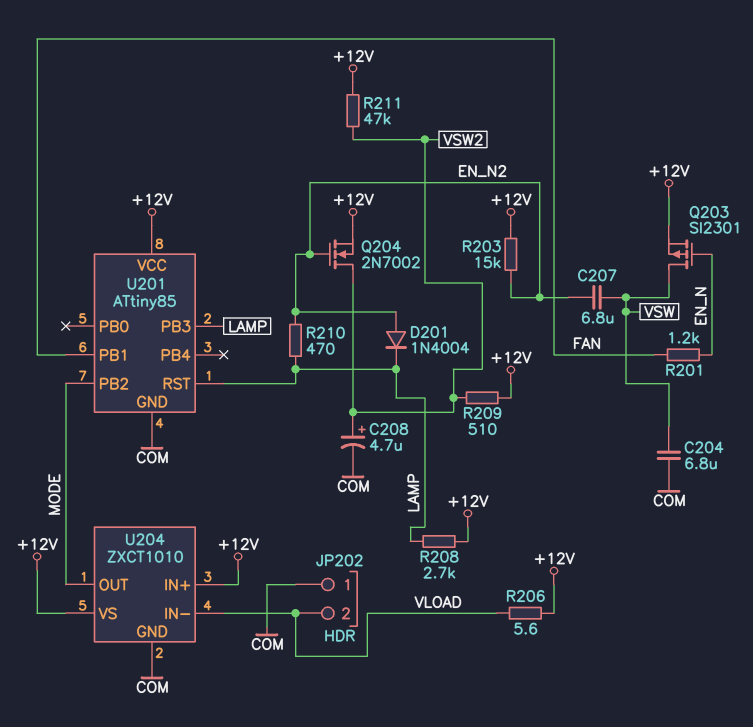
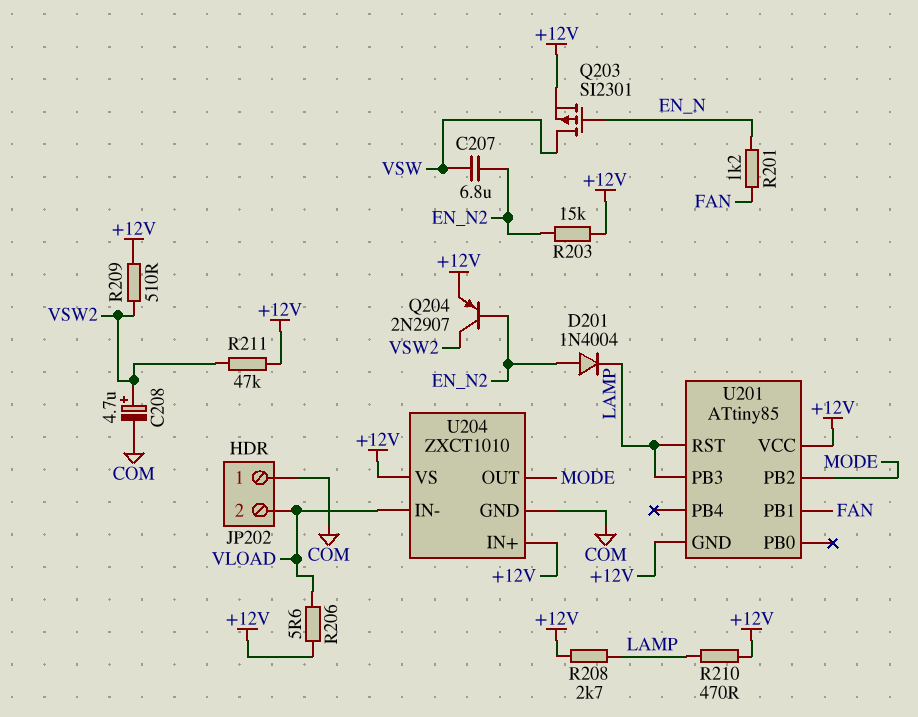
C204: 6.8uF (COM, VSW) -> none
Q204: NMOS 2N7002 (G EN_N2, D VSW2, S +12V) -> PNP 2N2907 (B EN_N2, C VSW2, E +12V)
R210: 470 (EN_N2, LAMP) -> 470 (+12V, LAMP)
U201 pin GND: COM -> +12V

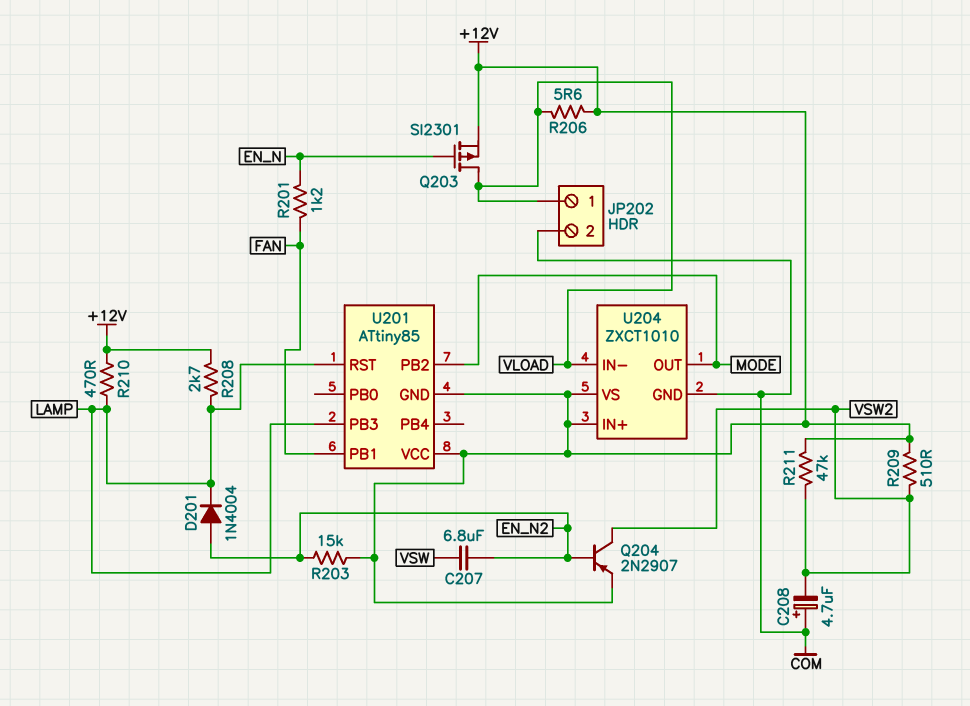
C208: 4.7uF (plus VSW2, minus COM) -> 4.7uF (plus COM, minus VSW2)
JP202 pin 1: COM -> VLOAD
JP202 pin 2: VLOAD -> COM
Q203: PMOS SI2301 (G EN_N, D VSW, S +12V) -> PMOS SI2301 (G EN_N, D VLOAD, S +12V)

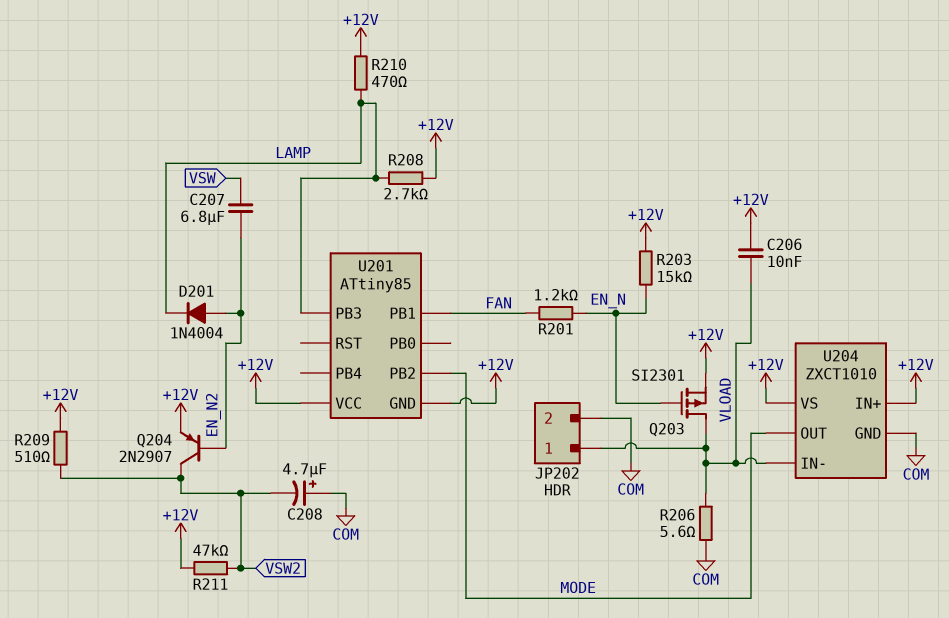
C206: none -> 10nF (+12V, VLOAD)
R203: 15k (+12V, EN_N2) -> 15k (+12V, EN_N)
R206: 5.6 (+12V, VLOAD) -> 5.6 (COM, VLOAD)
U201 pin RST: LAMP -> none

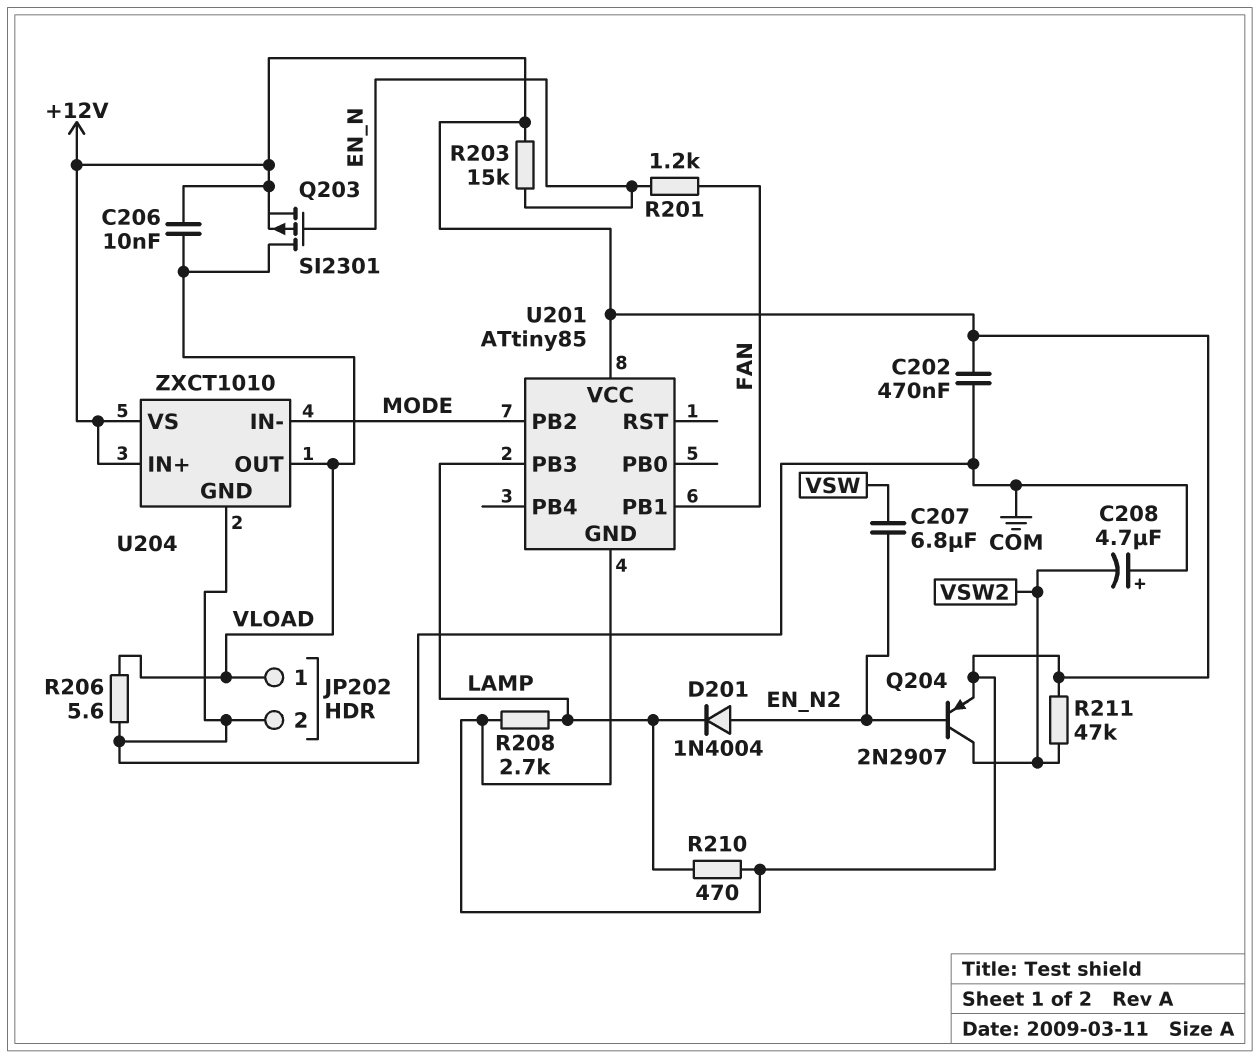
C202: none -> 470nF (+12V, COM)
R209: 510 (+12V, VSW2) -> none
U204 pin IN-: VLOAD -> MODE
U204 pin OUT: MODE -> VLOAD

